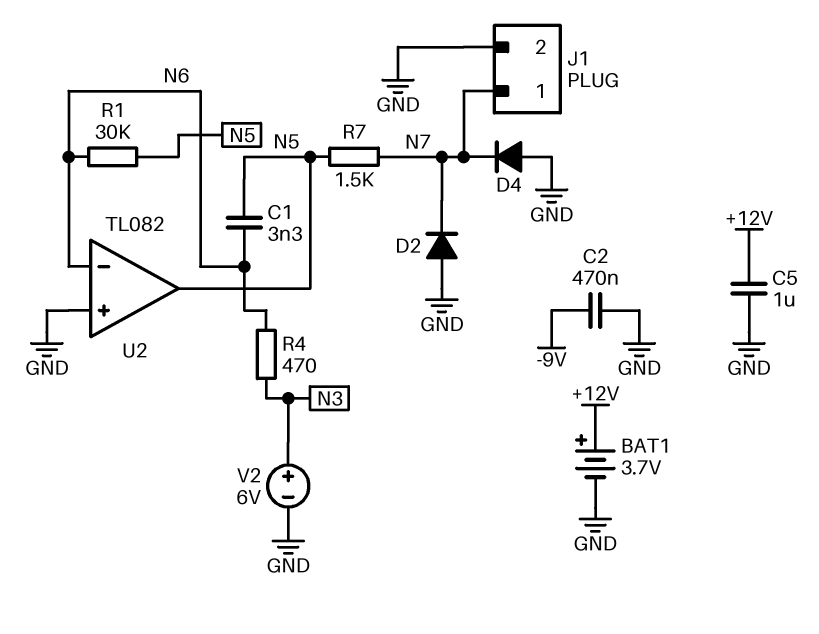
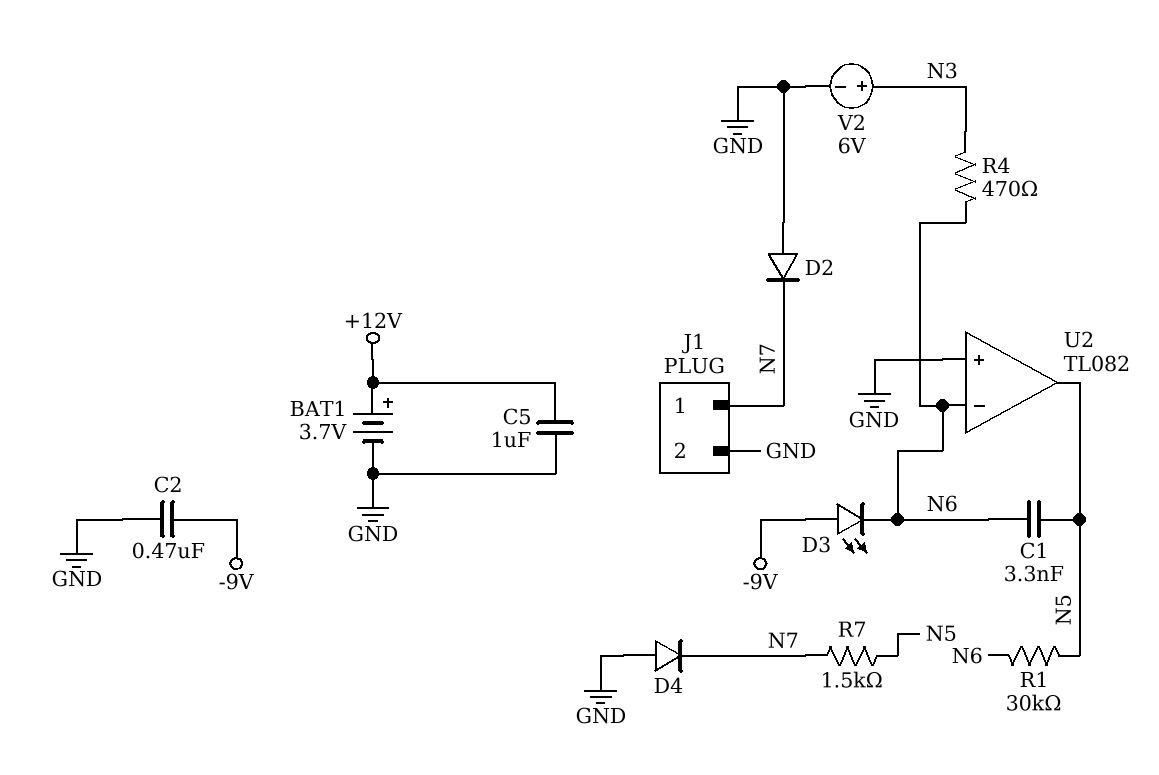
D3: none -> LED (A -9V, K N6)

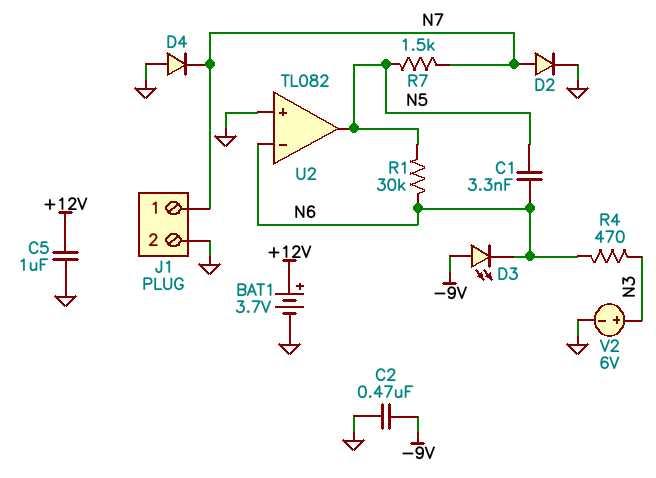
D2: diode (A GND, K N7) -> diode (A N7, K GND)

